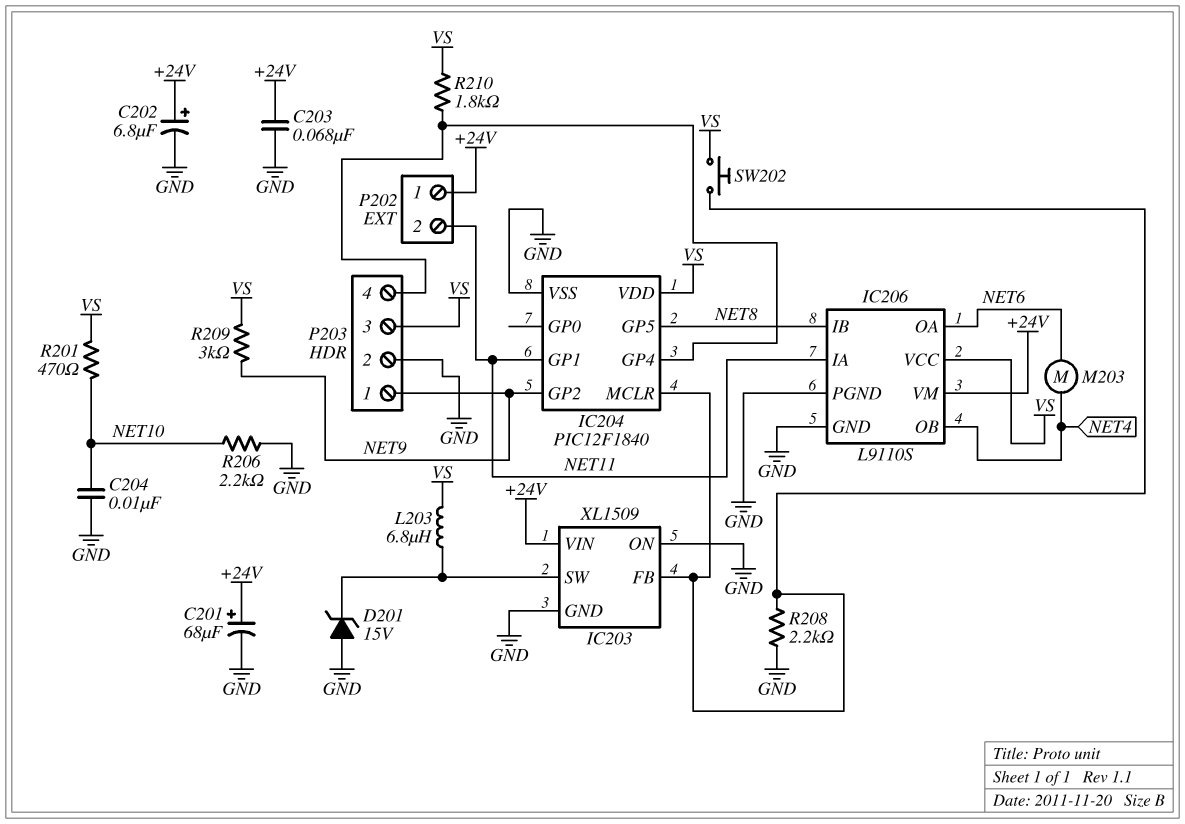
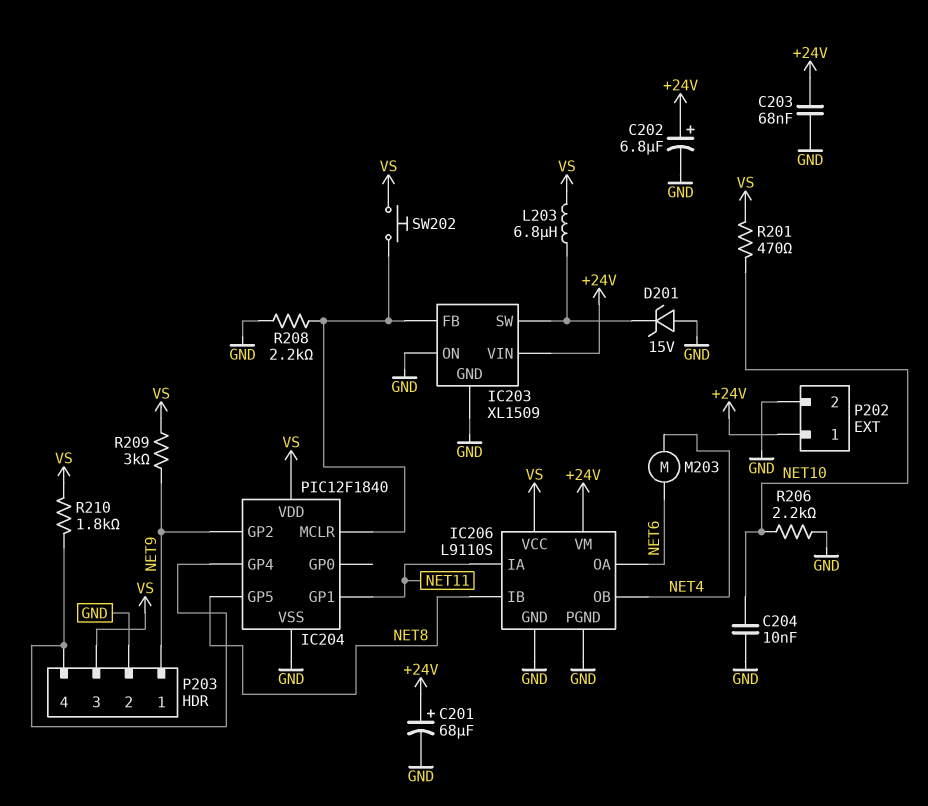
P202 pin 2: NET11 -> GND

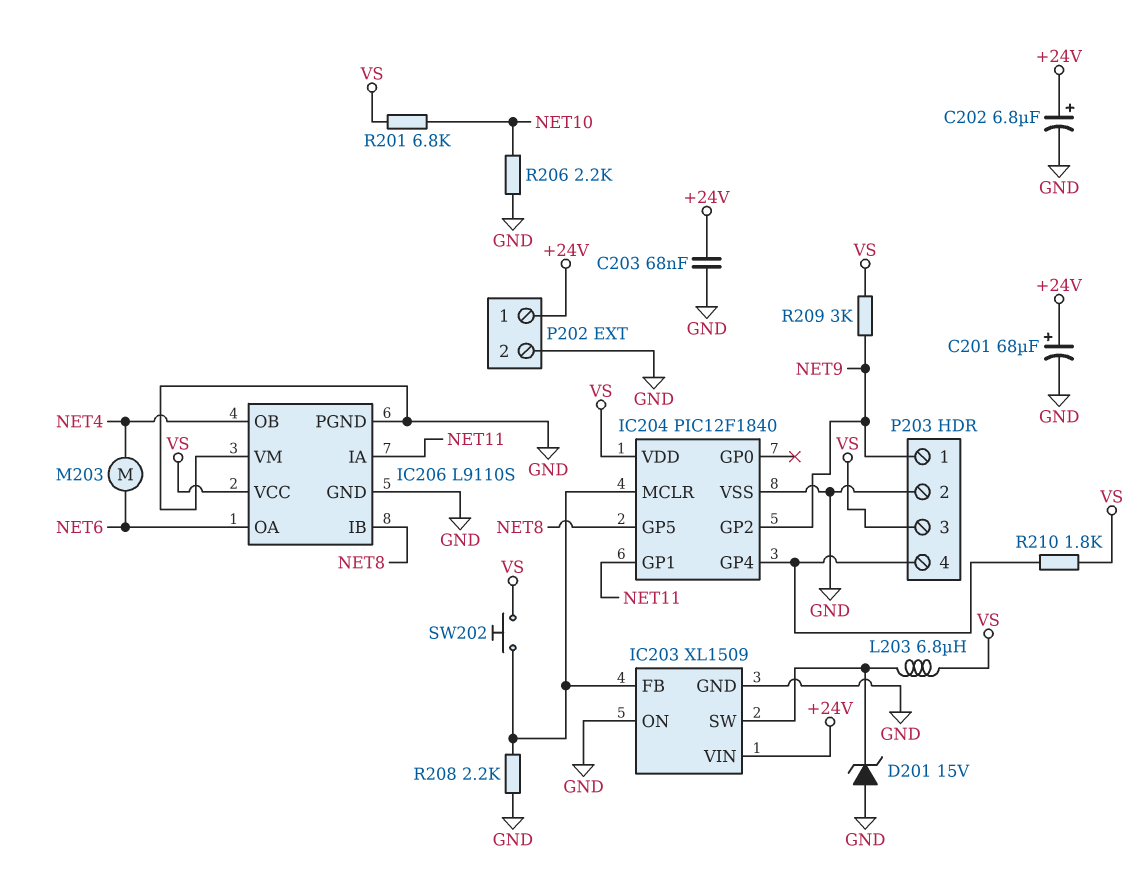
C204: 10nF (GND, NET10) -> none
IC206 pin VM: +24V -> GND
R201: 470 (NET10, VS) -> 6.8k (NET10, VS)

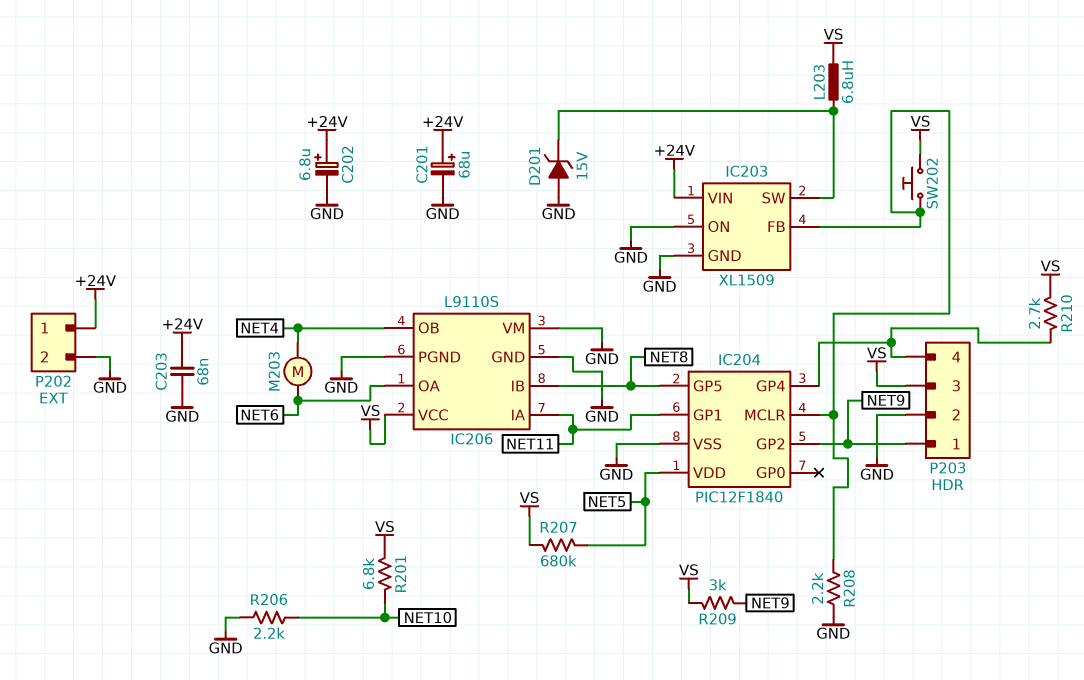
IC204 pin VDD: VS -> NET5
R207: none -> 680k (NET5, VS)
R210: 1.8k (IC204/GP4, VS) -> 2.7k (IC204/GP4, VS)

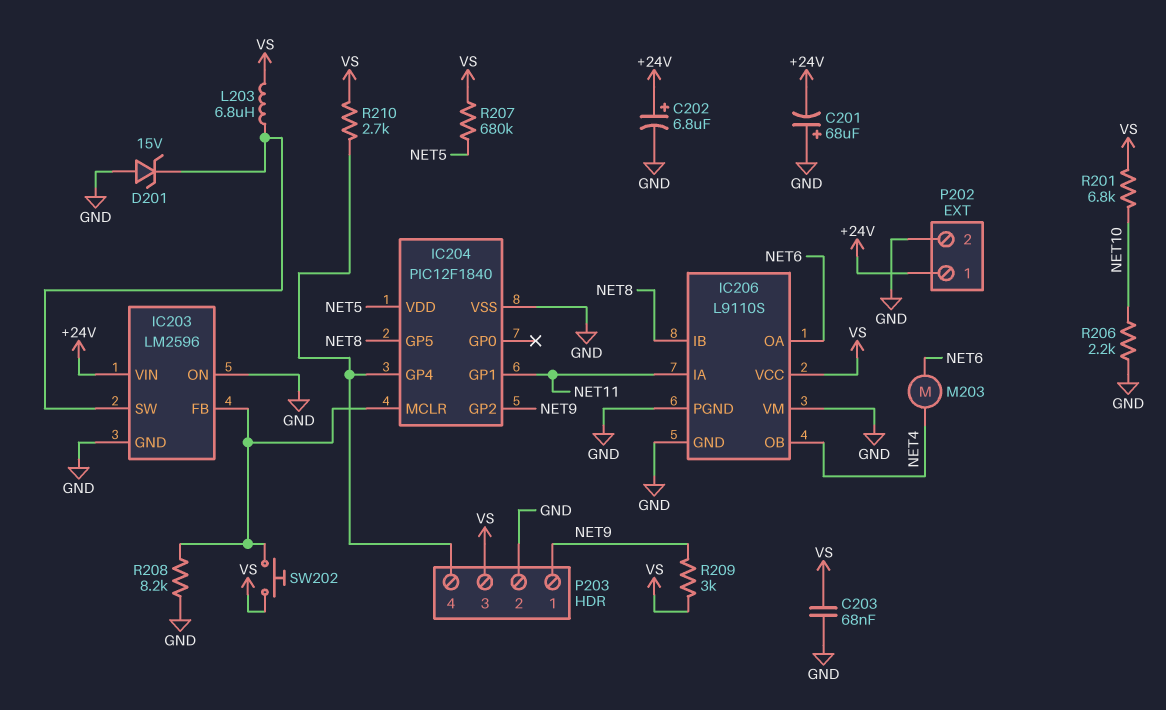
C201: 68uF (plus +24V, minus GND) -> 68uF (plus GND, minus +24V)
C203: 68nF (+24V, GND) -> 68nF (GND, VS)
IC203: XL1509 -> LM2596
R208: 2.2k (GND, IC203/FB) -> 8.2k (GND, IC203/FB)

